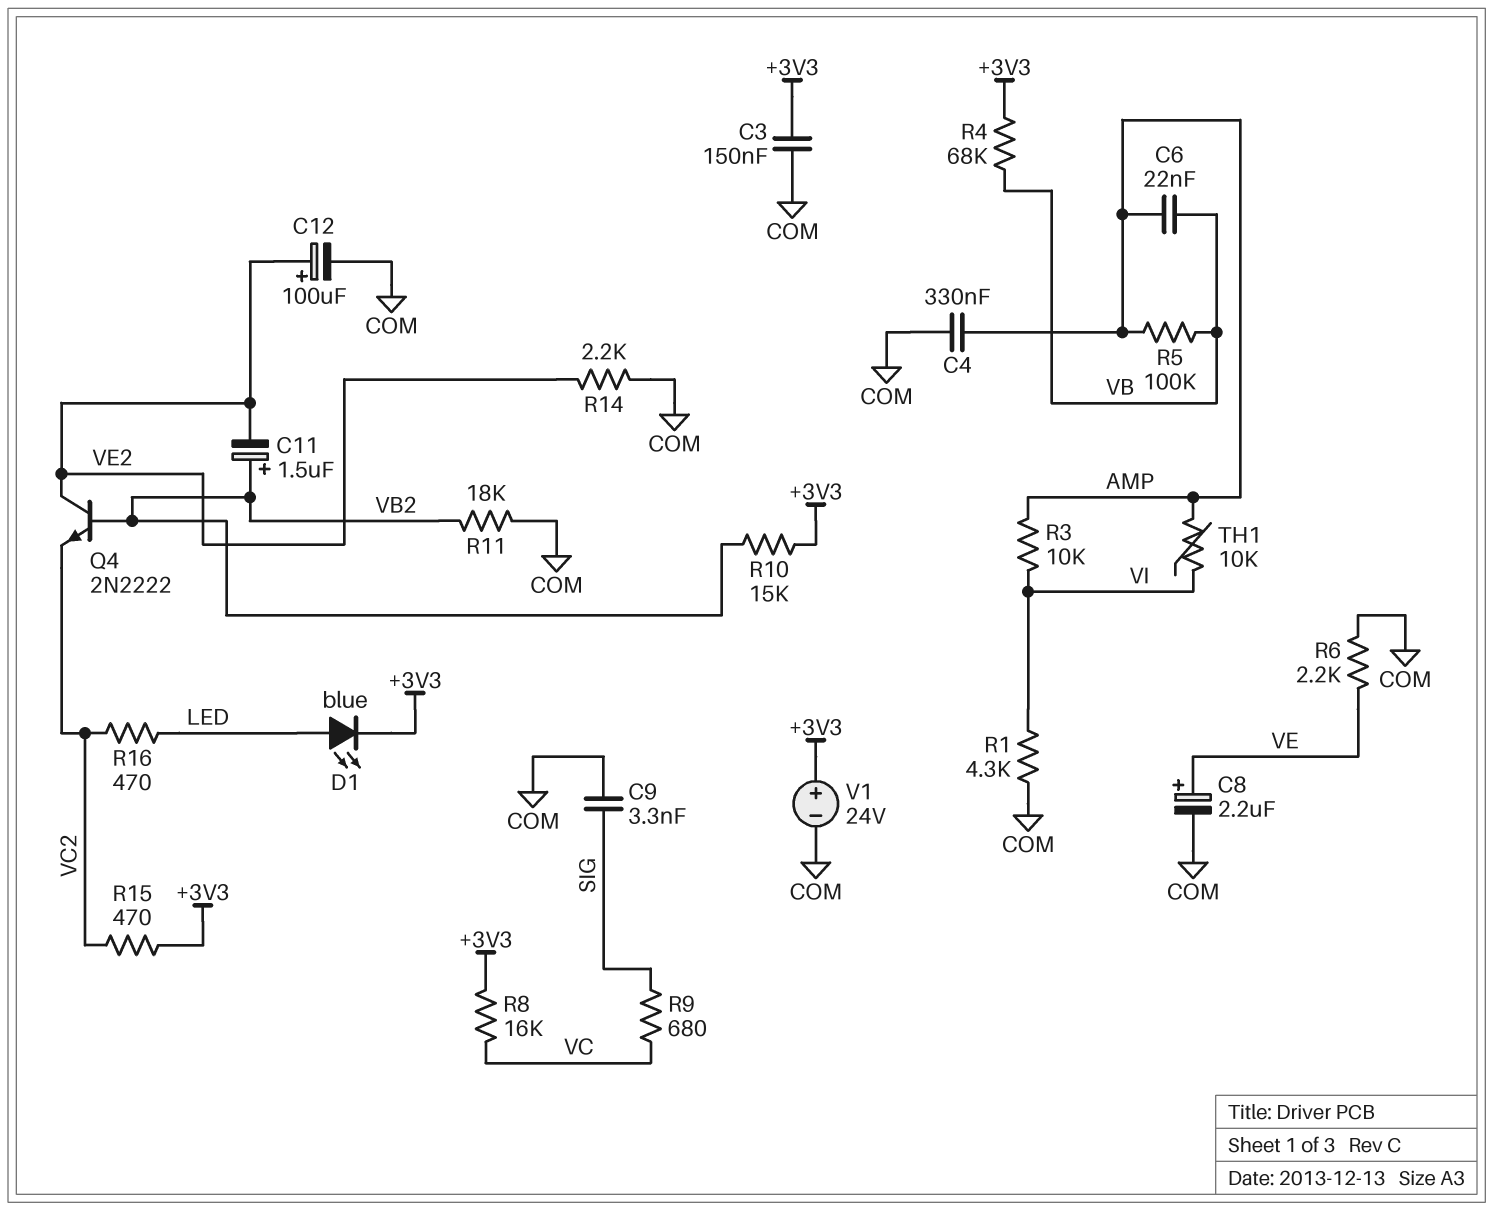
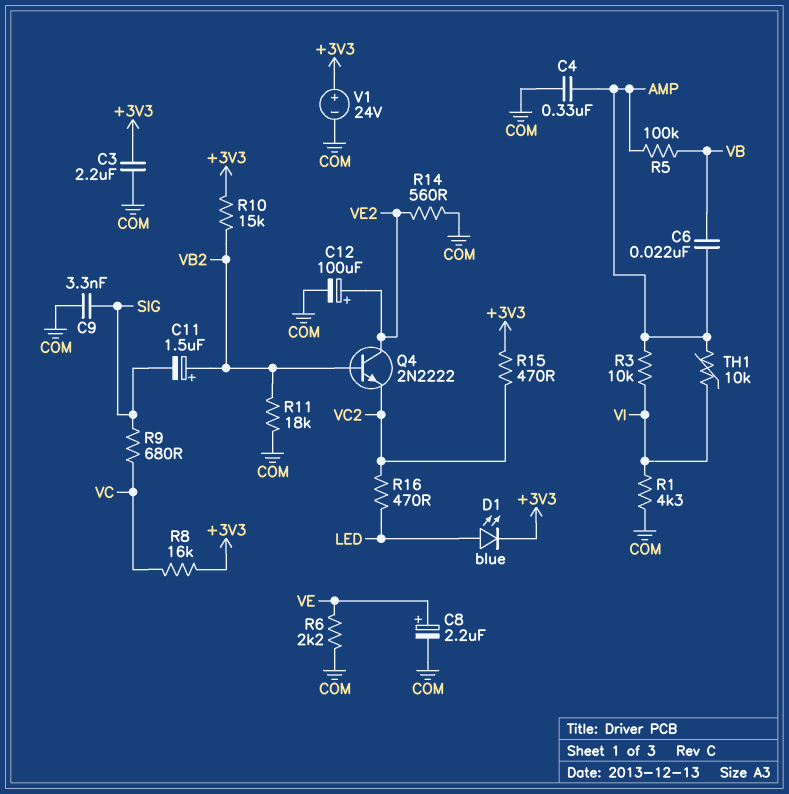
C3: 150nF (+3V3, COM) -> 2.2uF (+3V3, COM)
C11: 1.5uF (plus VB2, minus VE2) -> 1.5uF (plus VB2, minus SIG)
R4: 68k (+3V3, VB) -> none
R14: 2.2k (COM, VE2) -> 560 (COM, VE2)

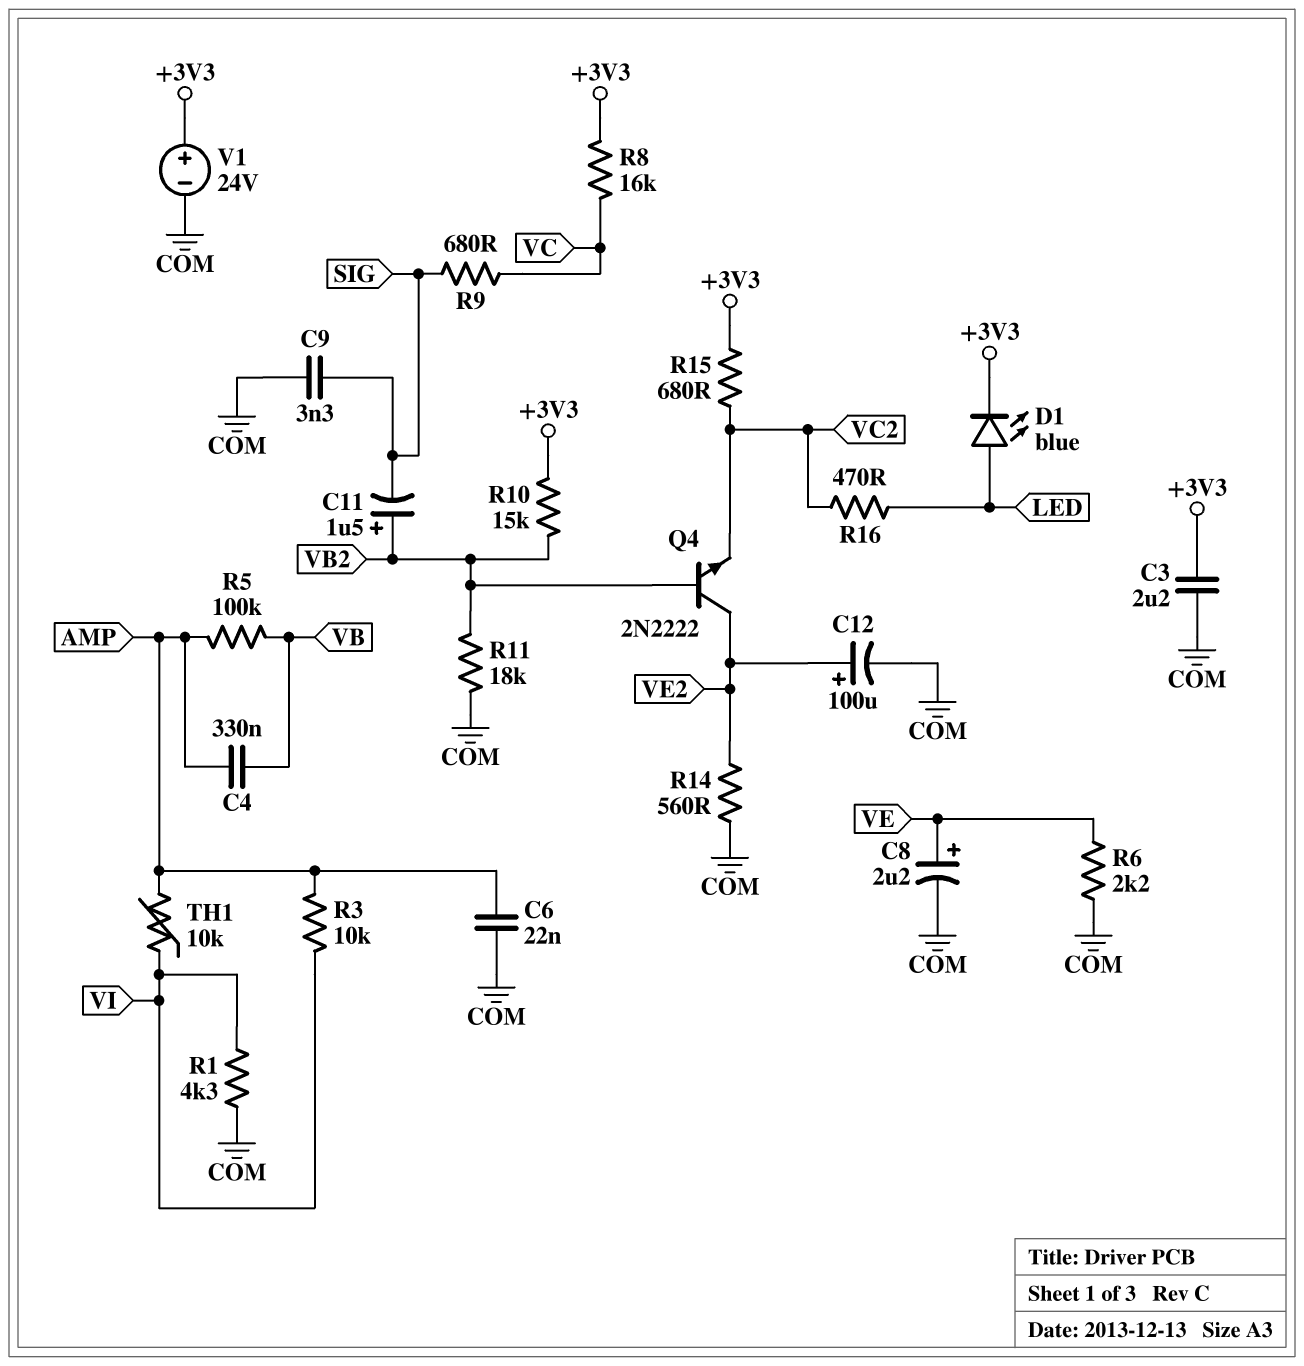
C4: 330nF (AMP, COM) -> 330nF (AMP, VB)
C6: 22nF (AMP, VB) -> 22nF (AMP, COM)
R15: 470 (+3V3, VC2) -> 680 (+3V3, VC2)

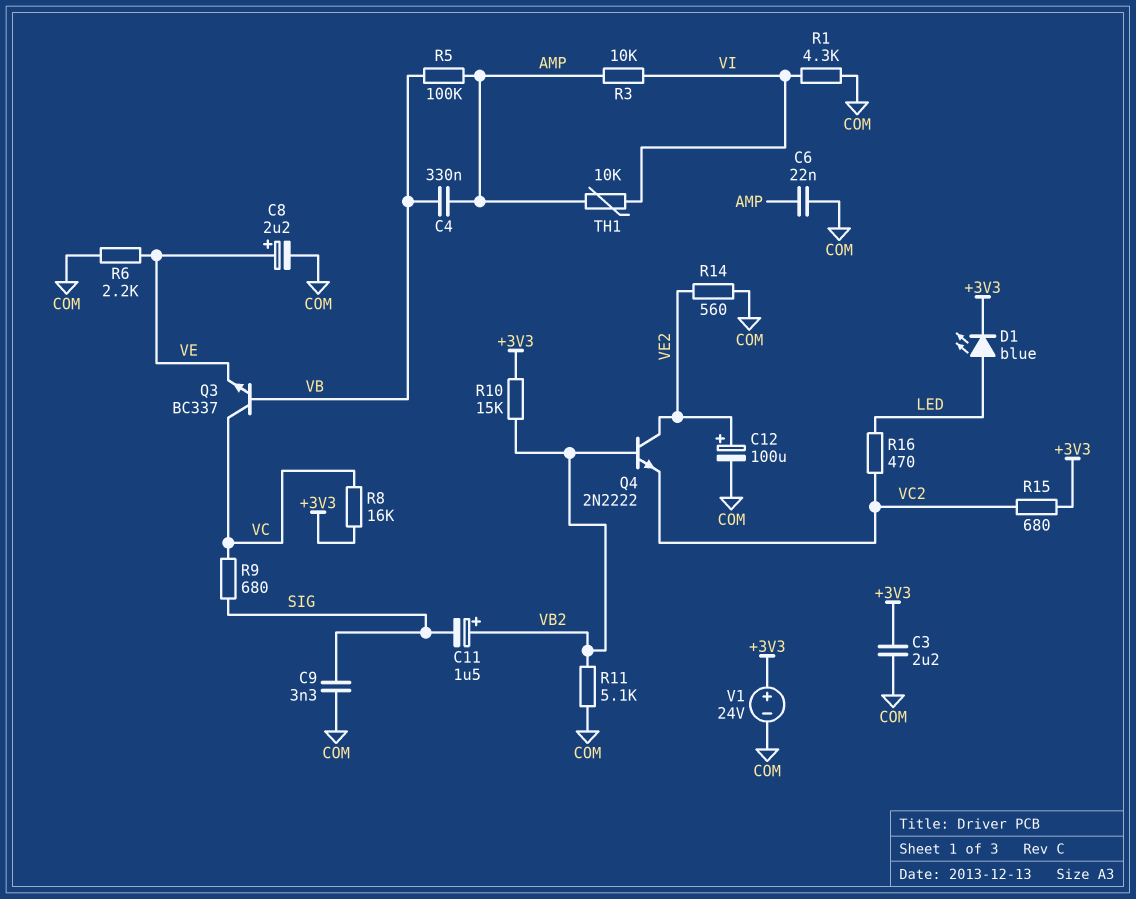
Q3: none -> NPN BC337 (B VB, C VC, E VE)
R11: 18k (COM, VB2) -> 5.1k (COM, VB2)

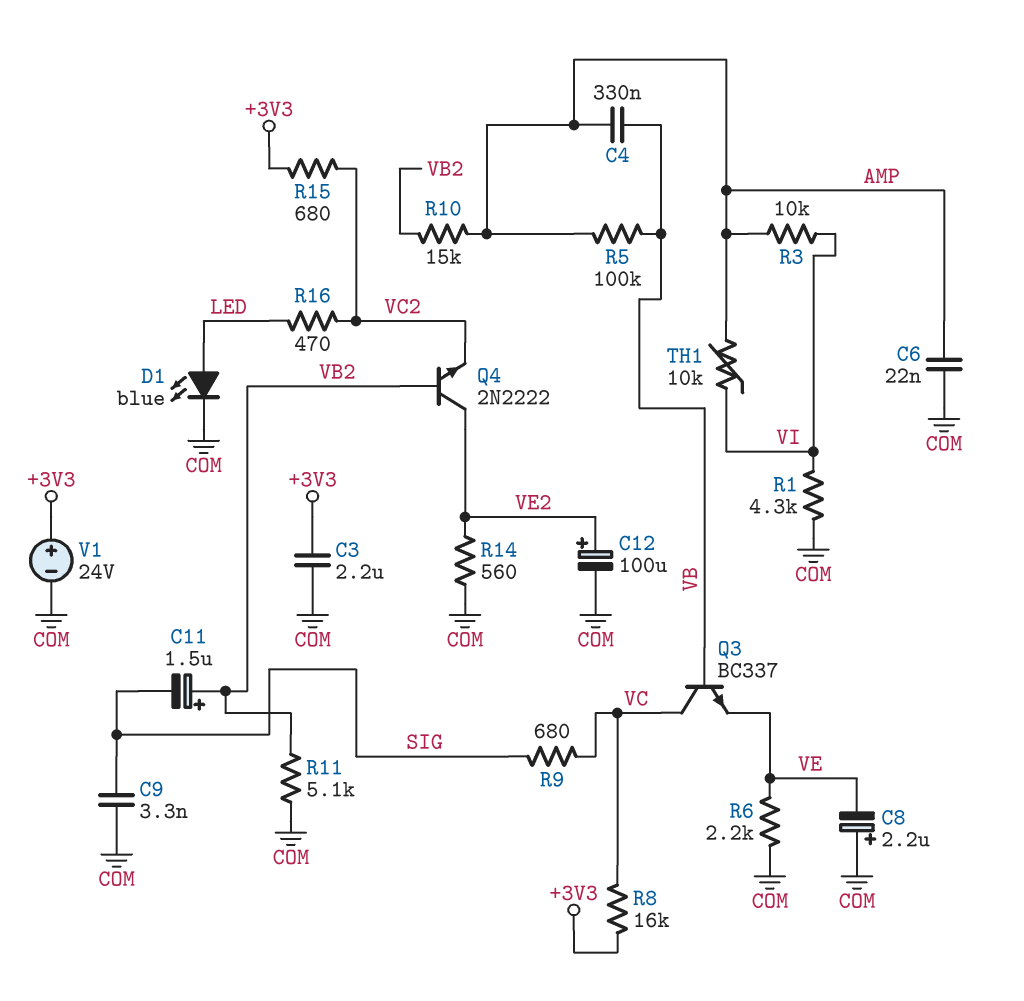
C8: 2.2uF (plus VE, minus COM) -> 2.2uF (plus COM, minus VE)
D1: LED blue (A LED, K +3V3) -> LED blue (A LED, K COM)
R10: 15k (+3V3, VB2) -> 15k (AMP, VB2)

